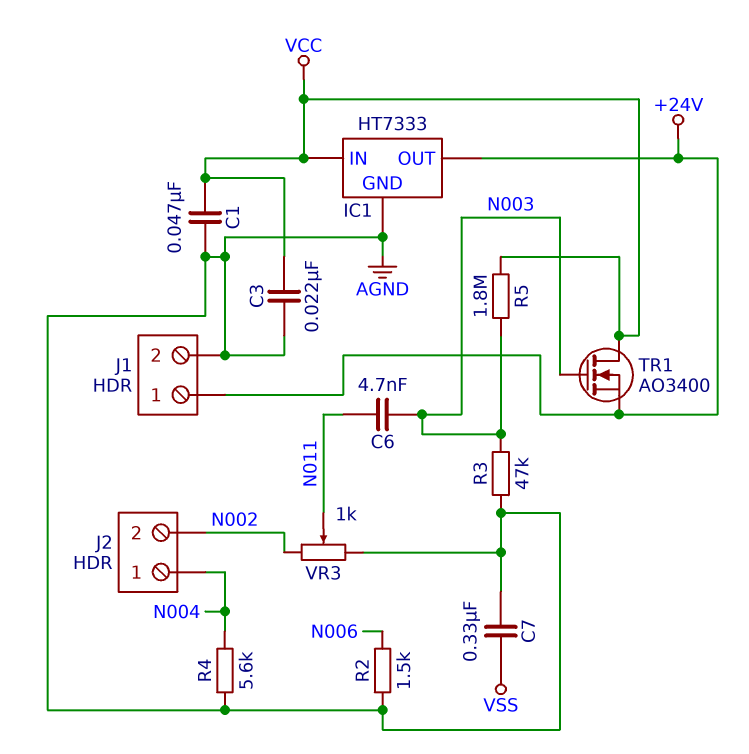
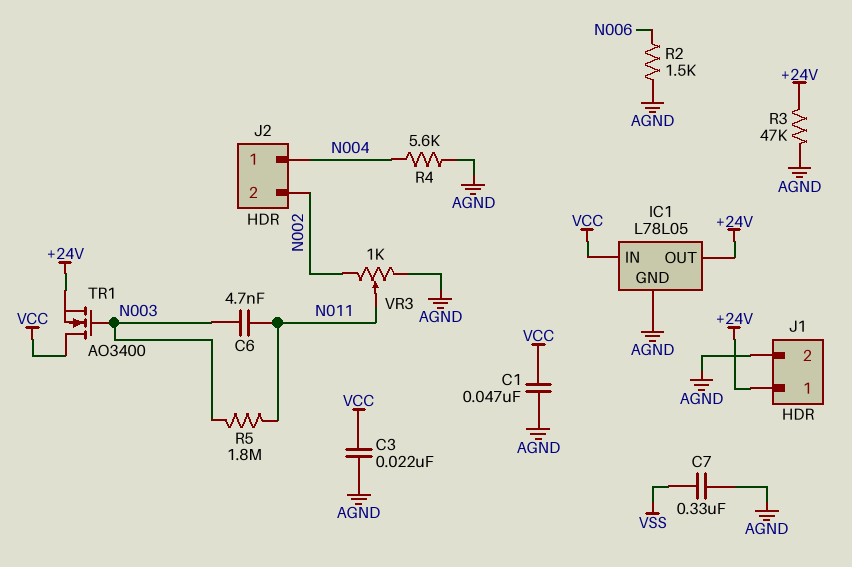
IC1: HT7333 -> L78L05
R3: 47k (AGND, N003) -> 47k (+24V, AGND)
R5: 1.8M (N003, VCC) -> 1.8M (N003, N011)

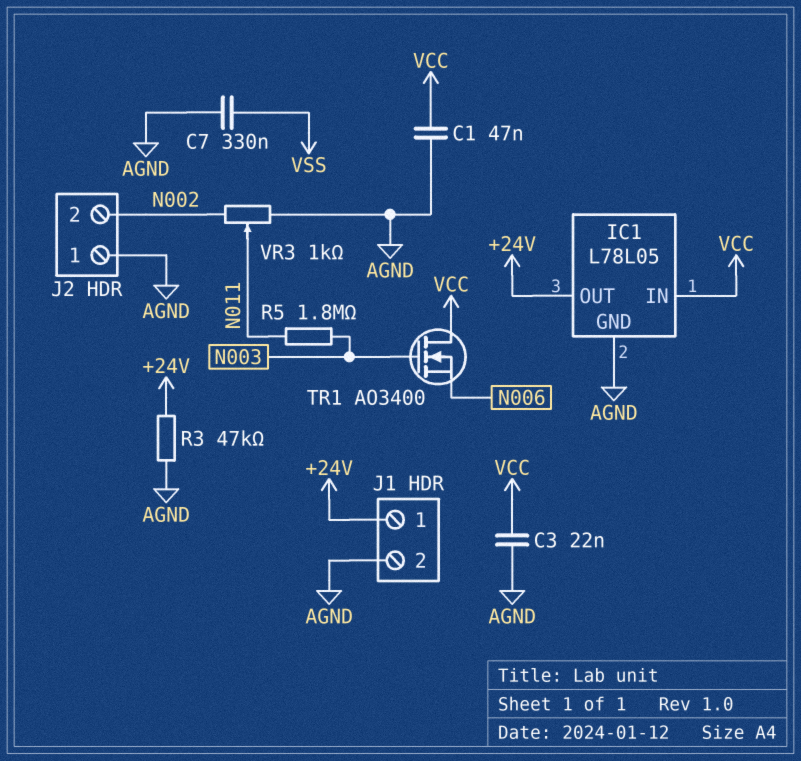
C6: 4.7nF (N003, N011) -> none
J2 pin 1: N004 -> AGND
R2: 1.5k (AGND, N006) -> none
R4: 5.6k (AGND, N004) -> none
TR1: NMOS AO3400 (G N003, D VCC, S +24V) -> NMOS AO3400 (G N003, D VCC, S N006)

